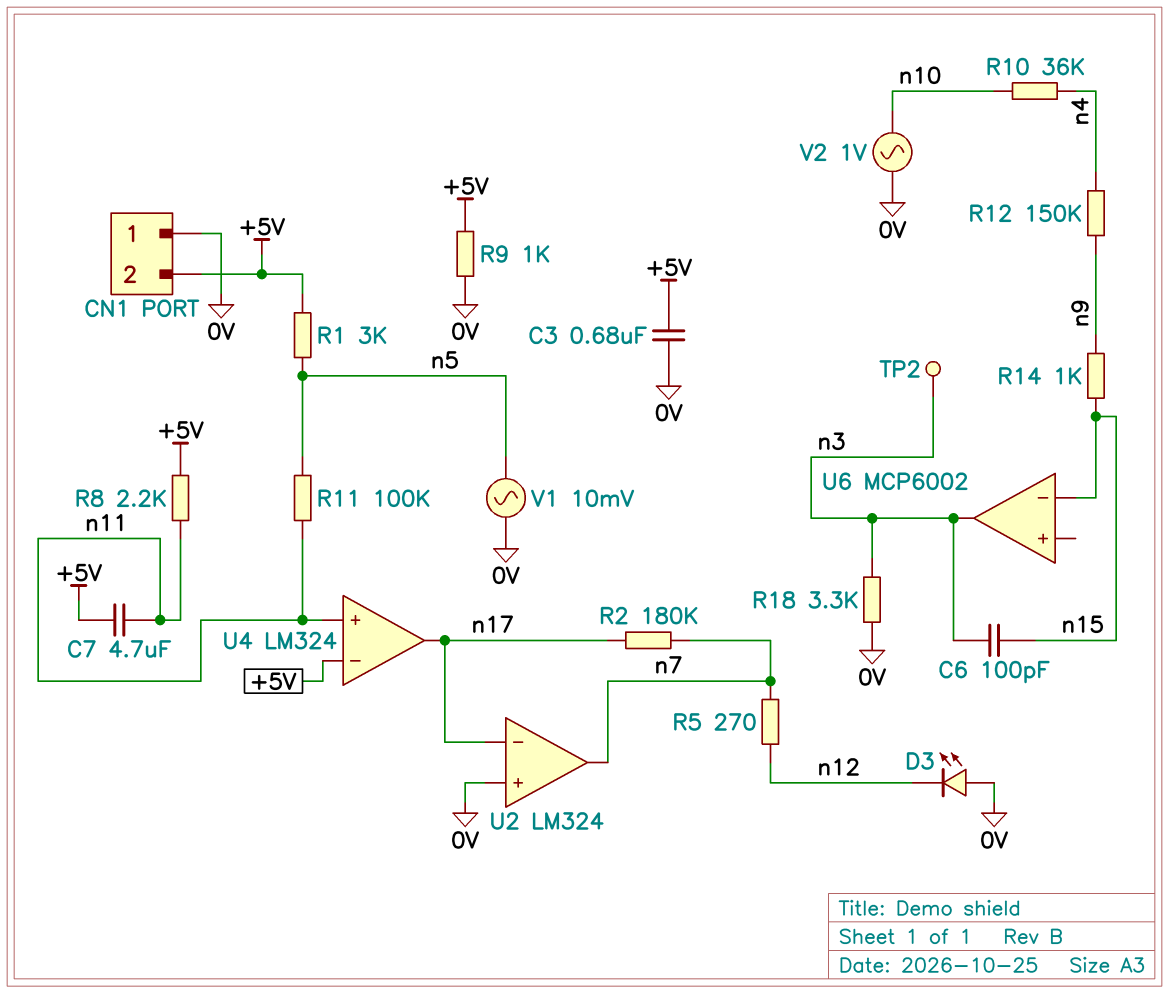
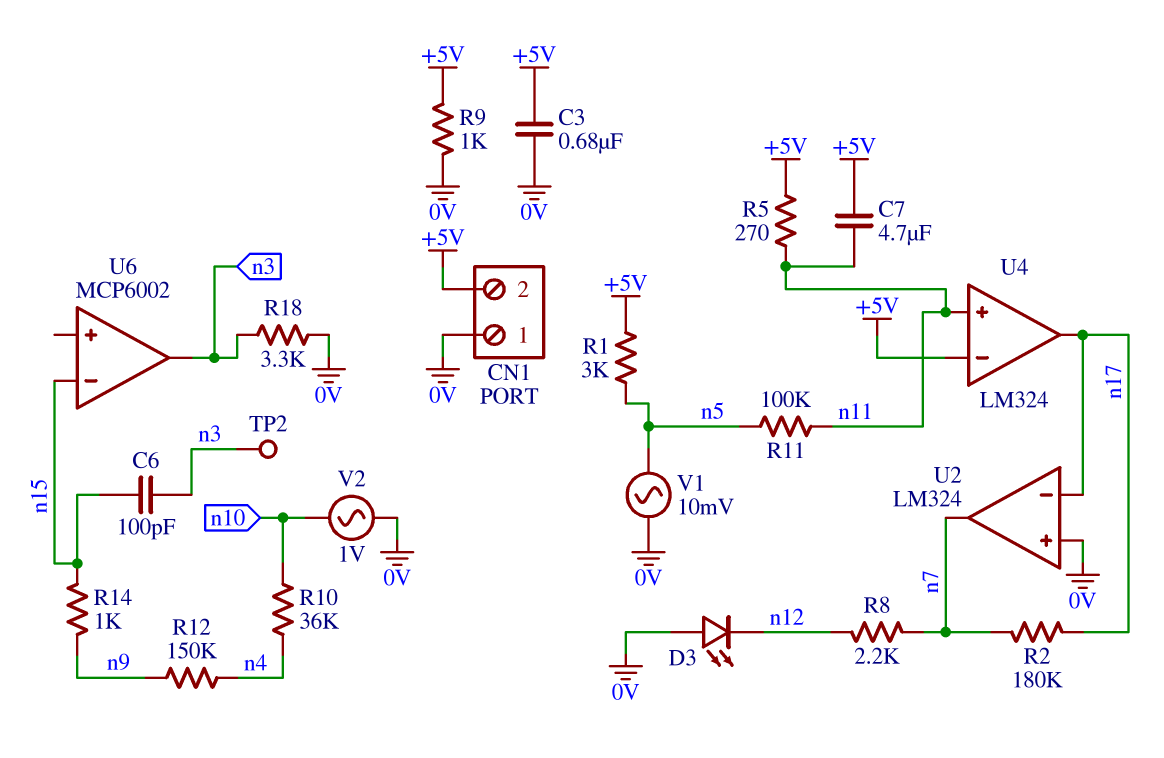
R5: 270 (n7, n12) -> 270 (+5V, n11)
R8: 2.2k (+5V, n11) -> 2.2k (n7, n12)

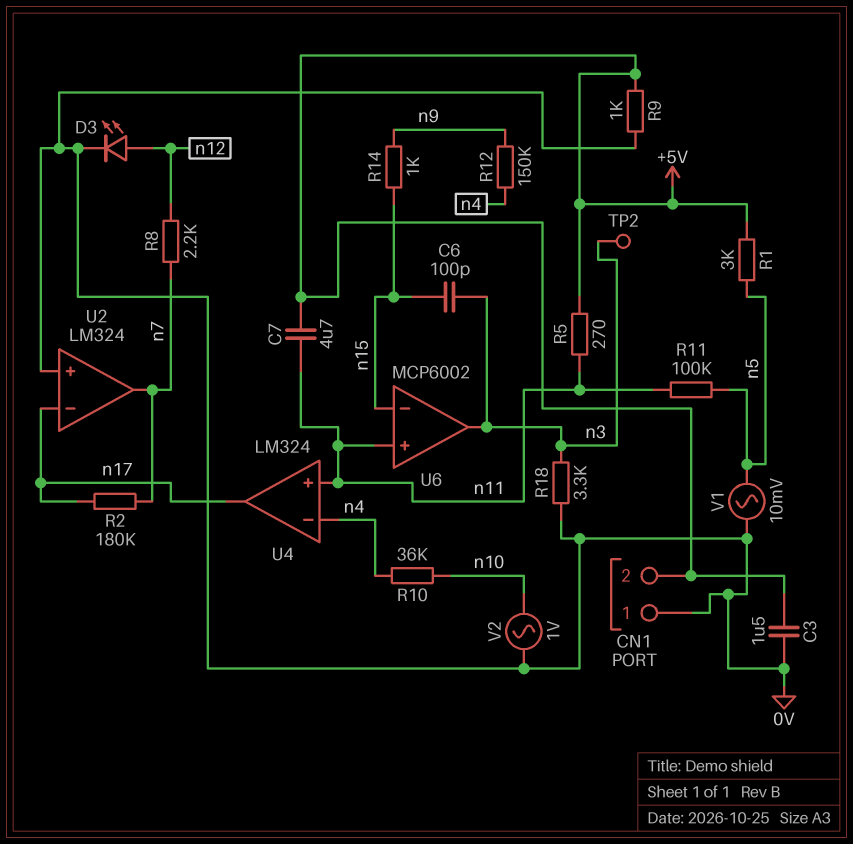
C3: 680nF (+5V, 0V) -> 1.5uF (+5V, 0V)
D3: LED (A 0V, K n12) -> LED (A n12, K 0V)
U4 pin in-: +5V -> n4
U6 pin in+: none -> n11

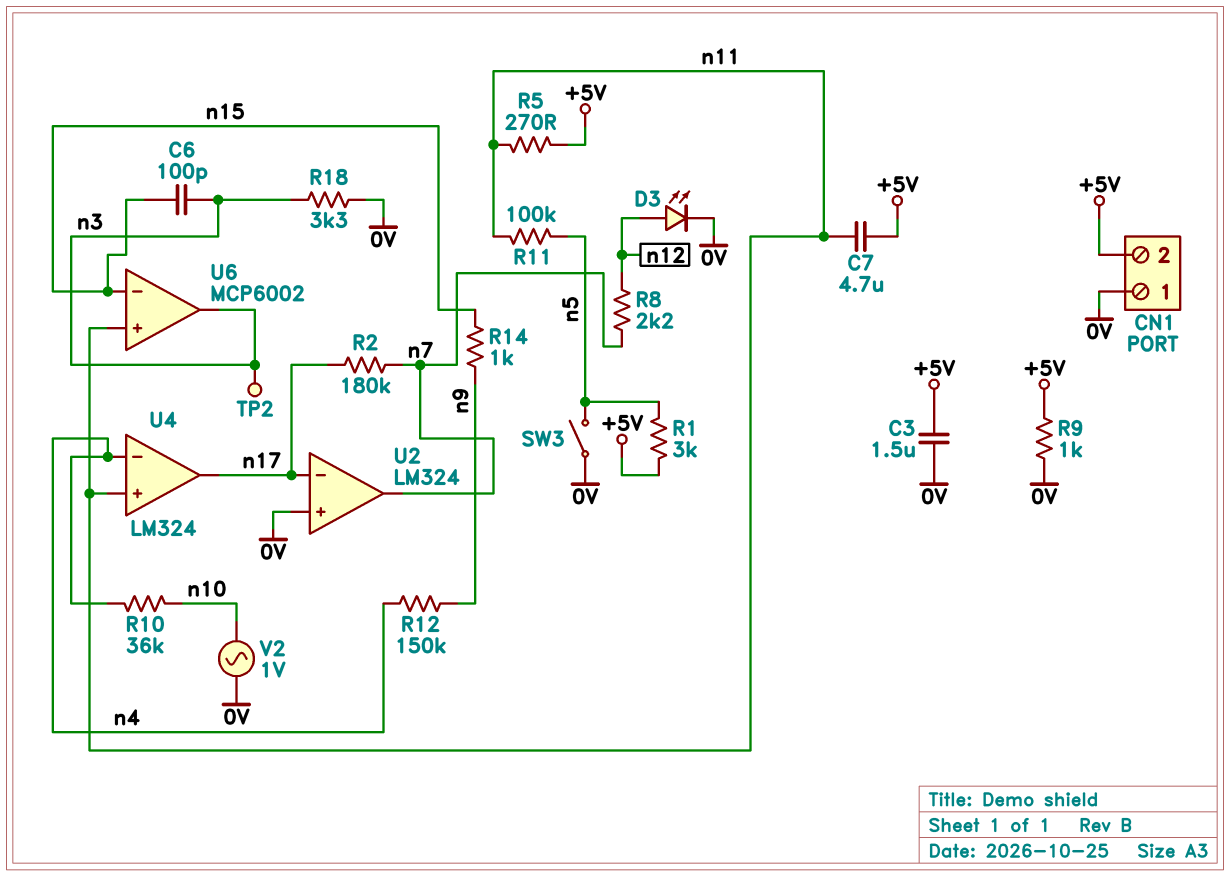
SW3: none -> switch (0V, n5)
V1: AC 10mV (0V, n5) -> none

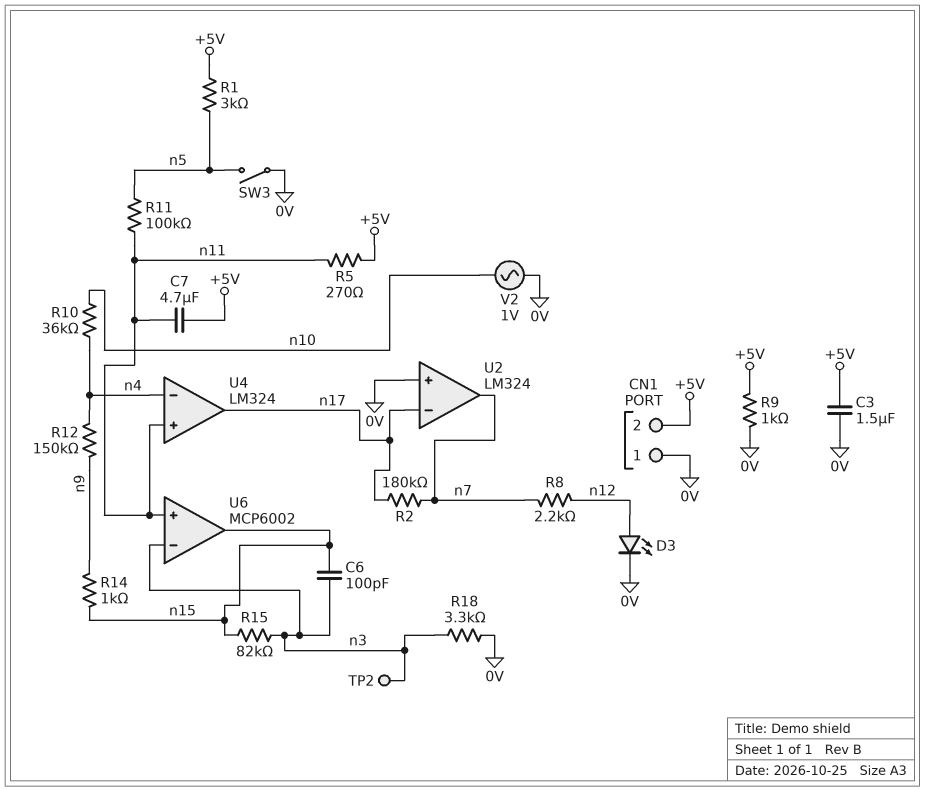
R15: none -> 82k (n3, n15)
U6 pin in-: n15 -> n3
U6 pin out: n3 -> n15

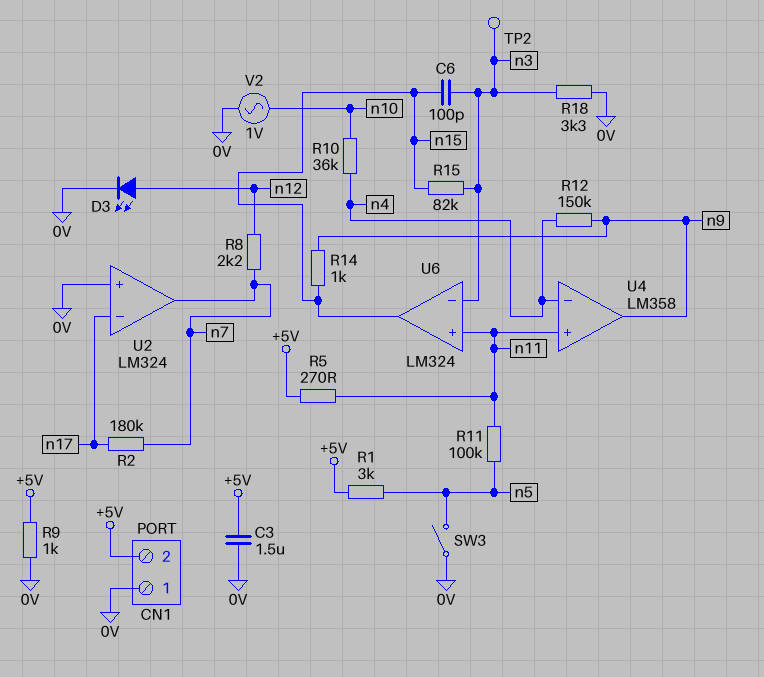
C7: 4.7uF (+5V, n11) -> none
U4: LM324 -> LM358
U4 pin out: n17 -> n9
U6: MCP6002 -> LM324

